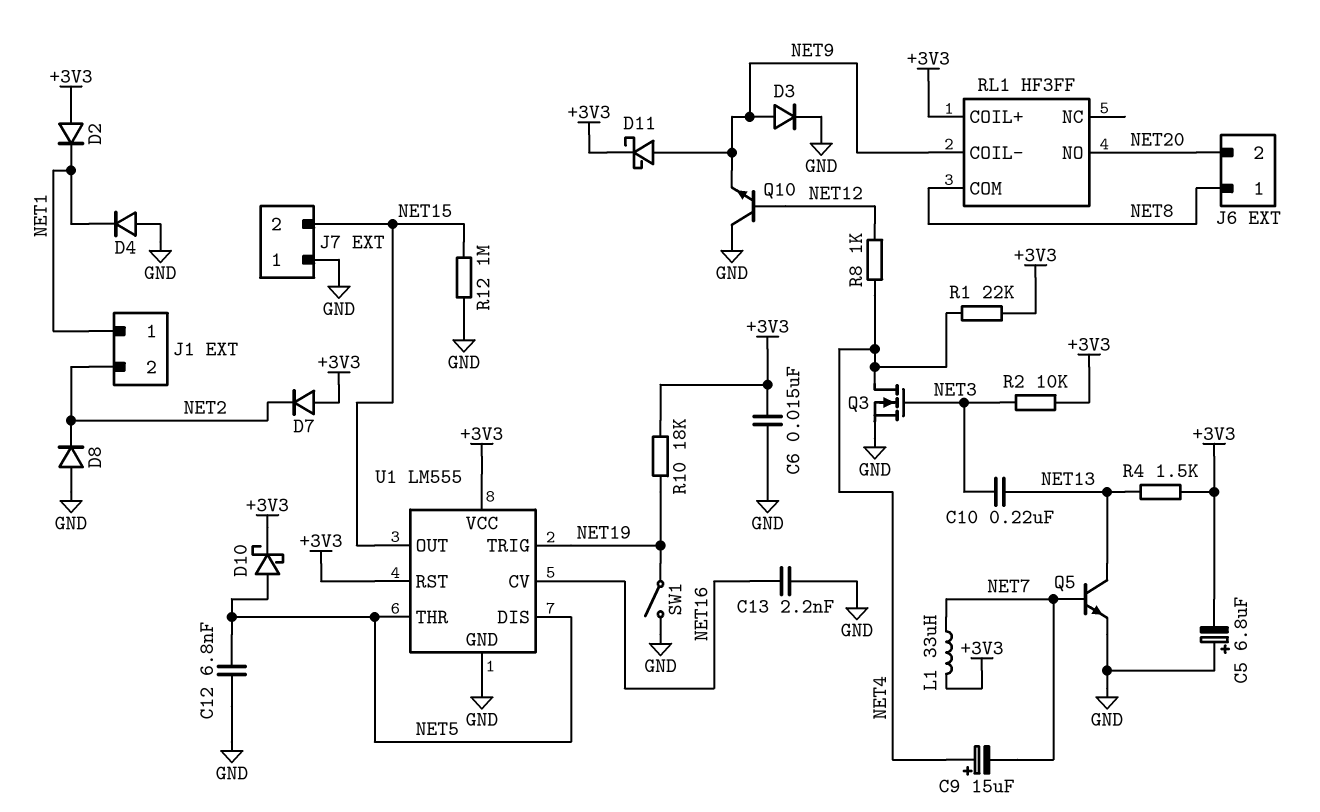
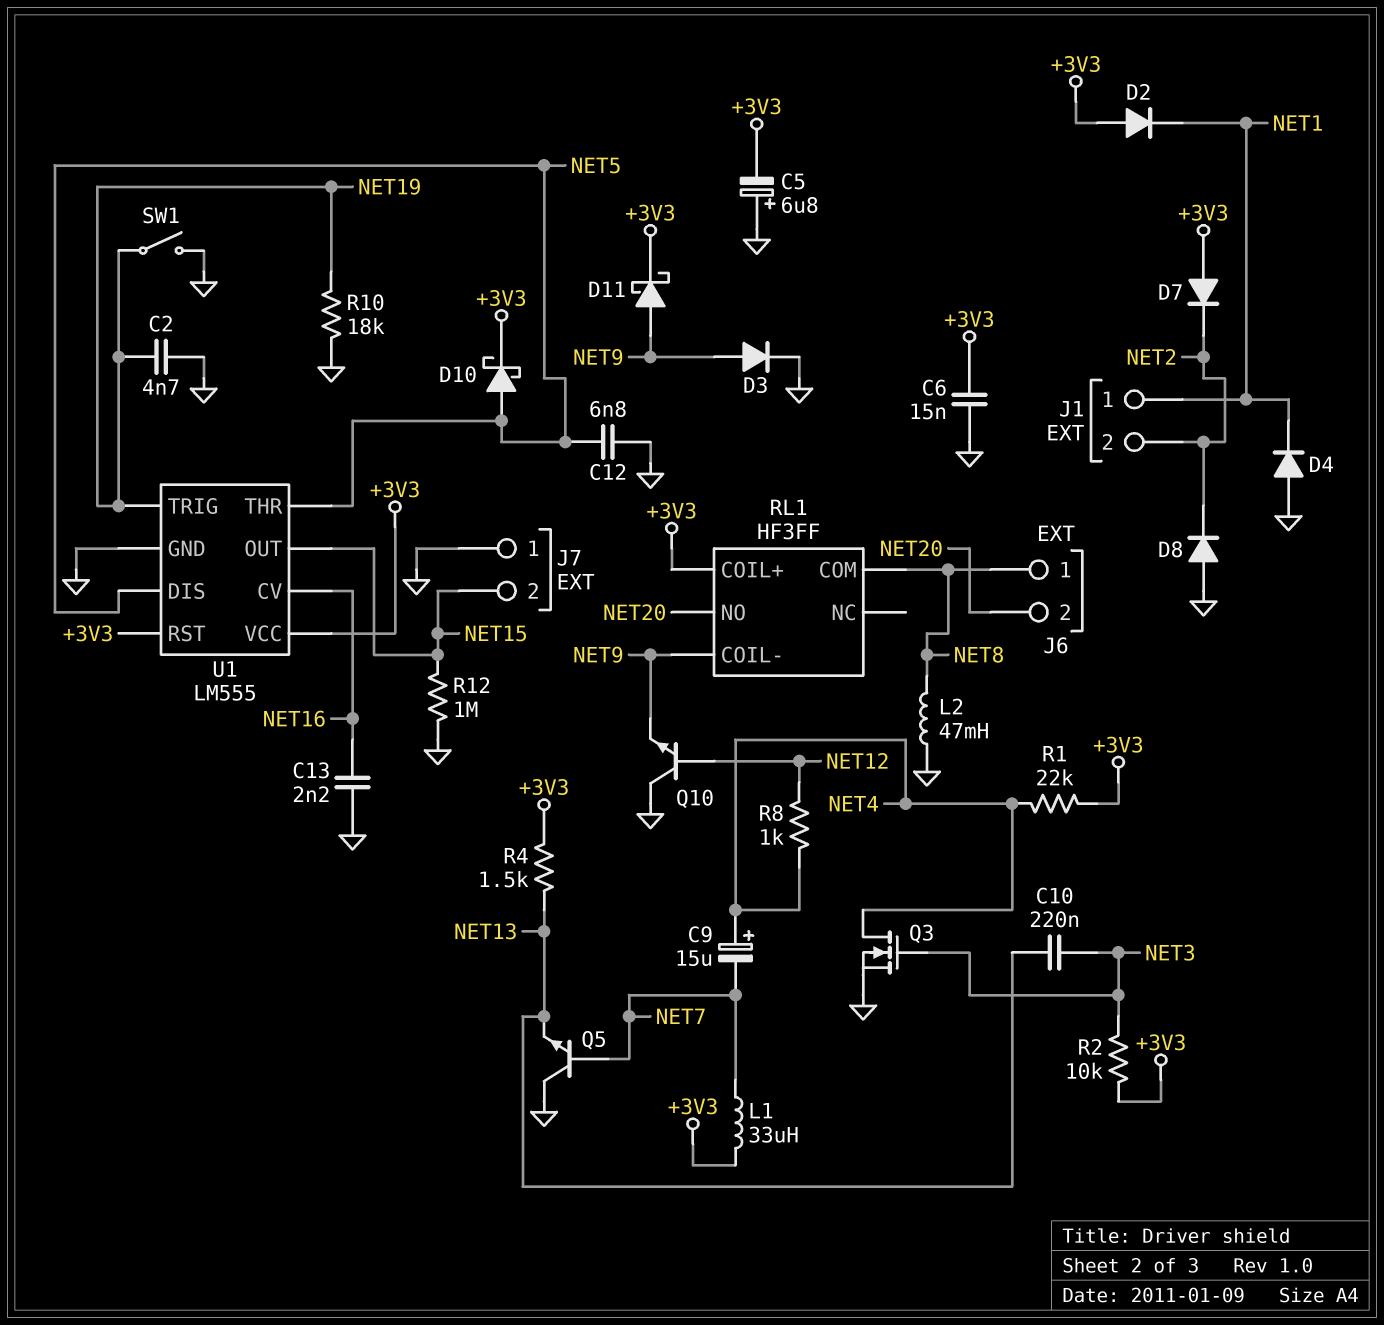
C2: none -> 4.7nF (GND, NET19)
L2: none -> 47mH (GND, NET8)
Q5: NPN (B NET7, C NET13, E GND) -> NPN (B NET7, C GND, E NET13)
R10: 18k (+3V3, NET19) -> 18k (GND, NET19)

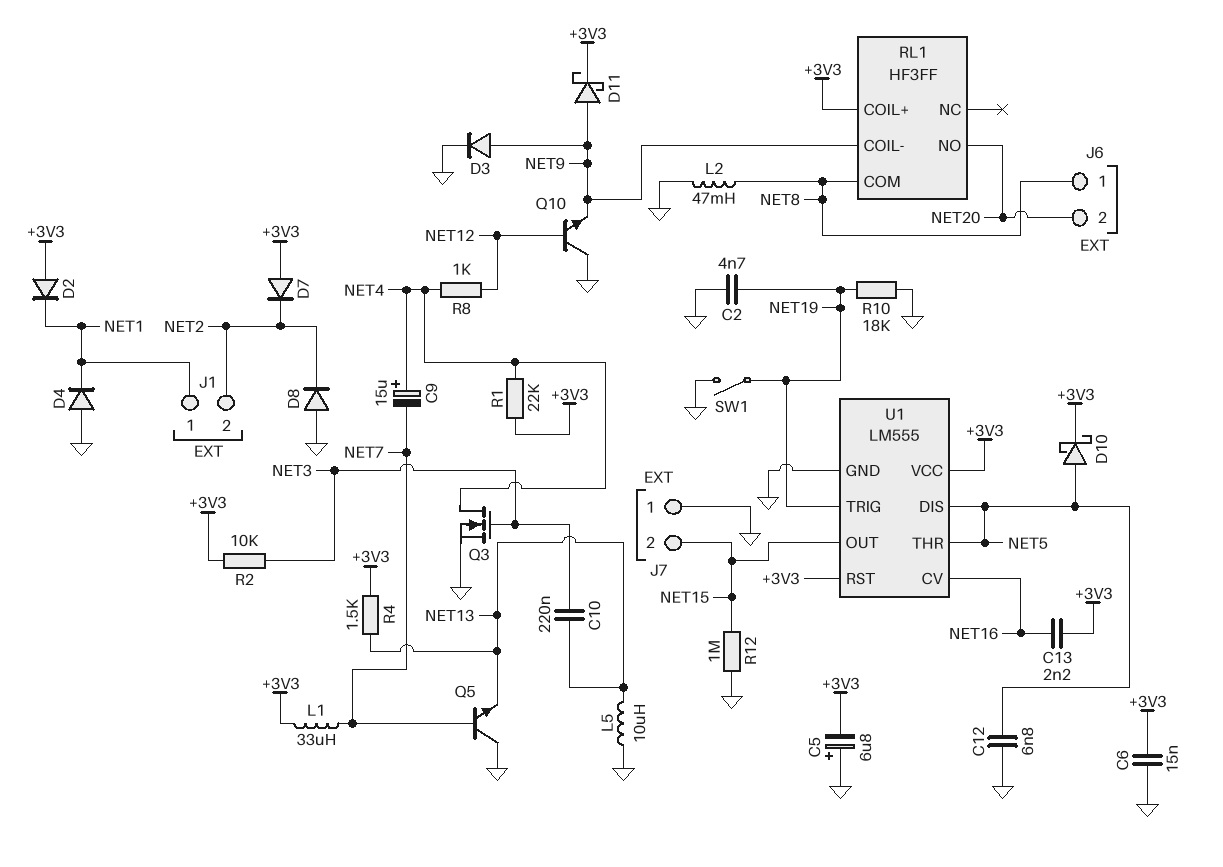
C13: 2.2nF (GND, NET16) -> 2.2nF (+3V3, NET16)
L5: none -> 10uH (GND, NET13)

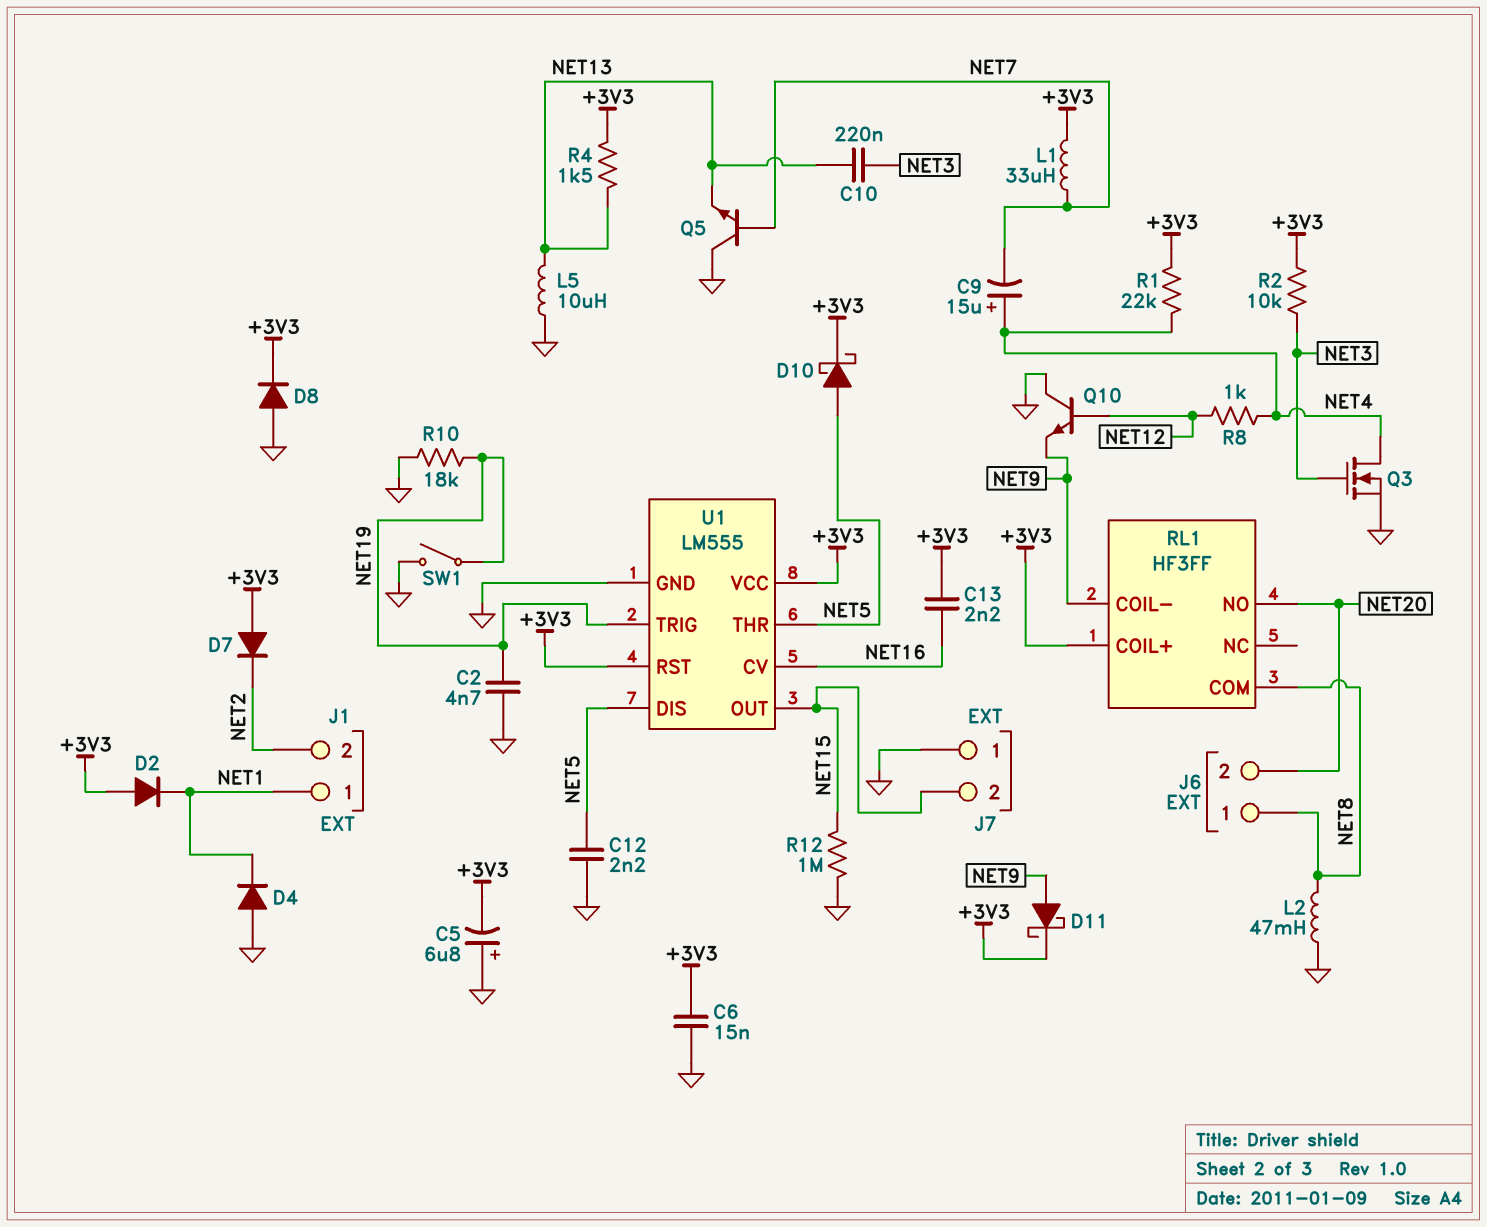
C12: 6.8nF (GND, NET5) -> 2.2nF (GND, NET5)
D3: diode (A NET9, K GND) -> none
D8: diode (A GND, K NET2) -> diode (A GND, K +3V3)

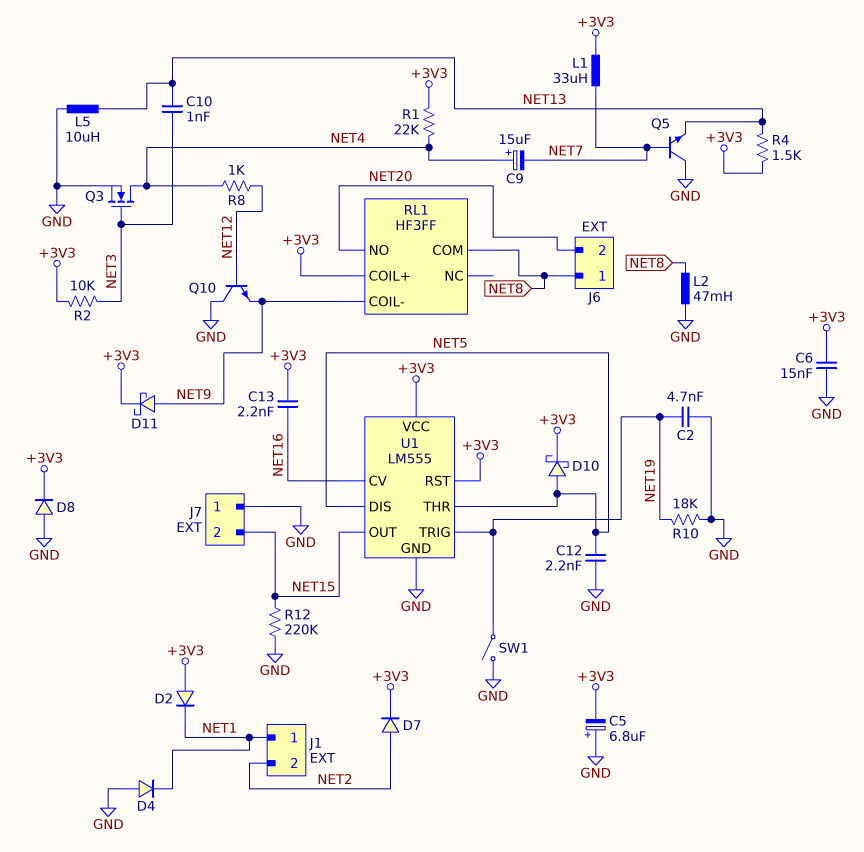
C10: 220nF (NET3, NET13) -> 1nF (NET3, NET13)
D7: diode (A +3V3, K NET2) -> diode (A NET2, K +3V3)
R12: 1M (GND, NET15) -> 220k (GND, NET15)

